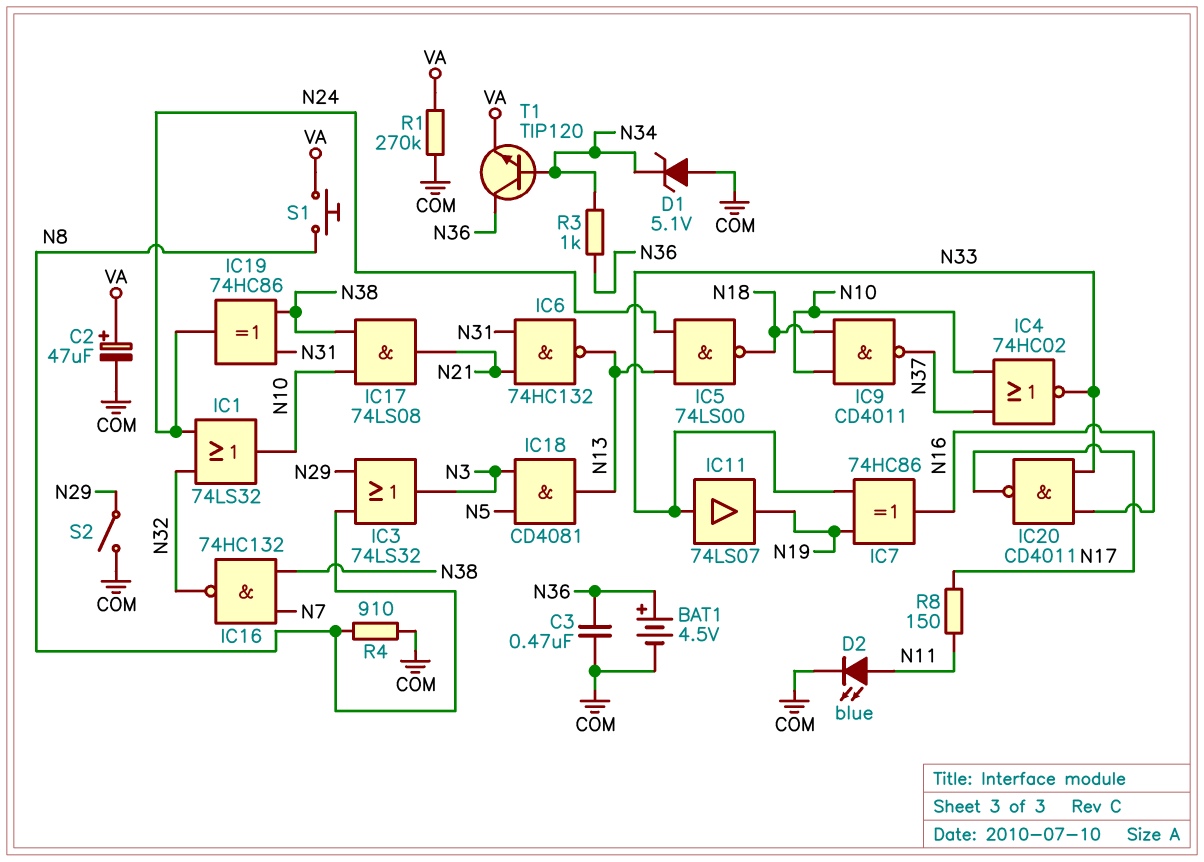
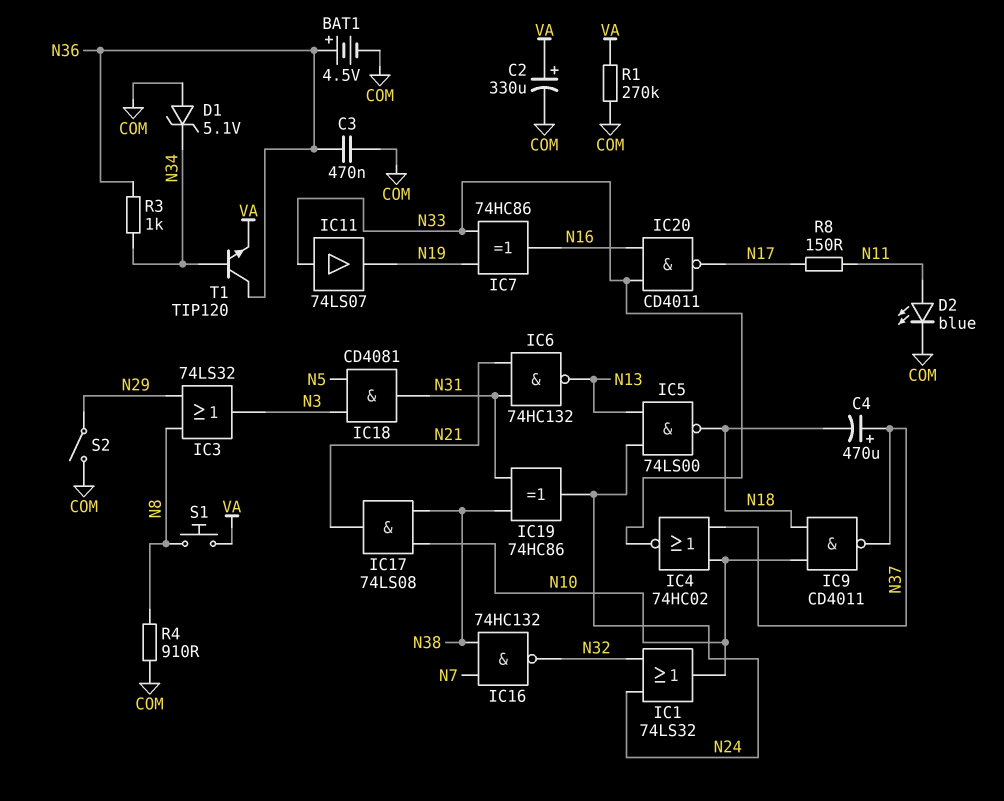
C2: 47uF (plus VA, minus COM) -> 330uF (plus VA, minus COM)
C4: none -> 470uF (plus N37, minus N18)
IC18: AND CD4081 (in N3, in N5, out N13) -> AND CD4081 (in N3, in N5, out N31)

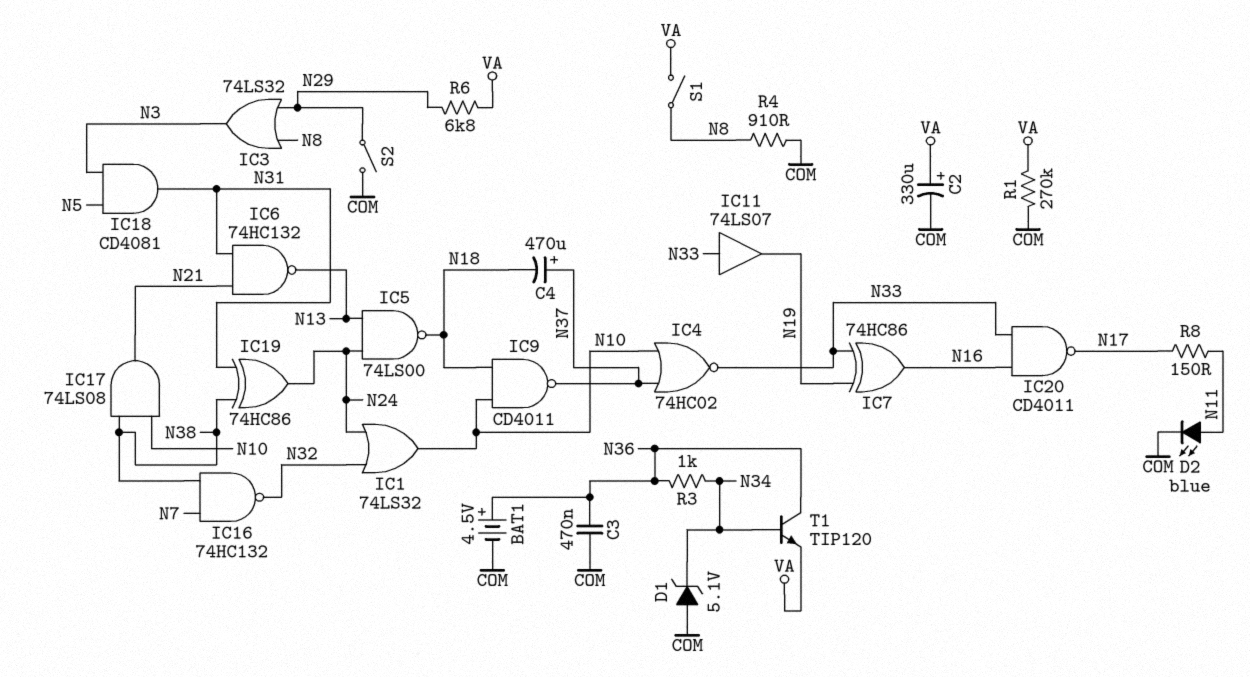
R6: none -> 6.8k (N29, VA)
S1: button (N8, VA) -> switch (N8, VA)

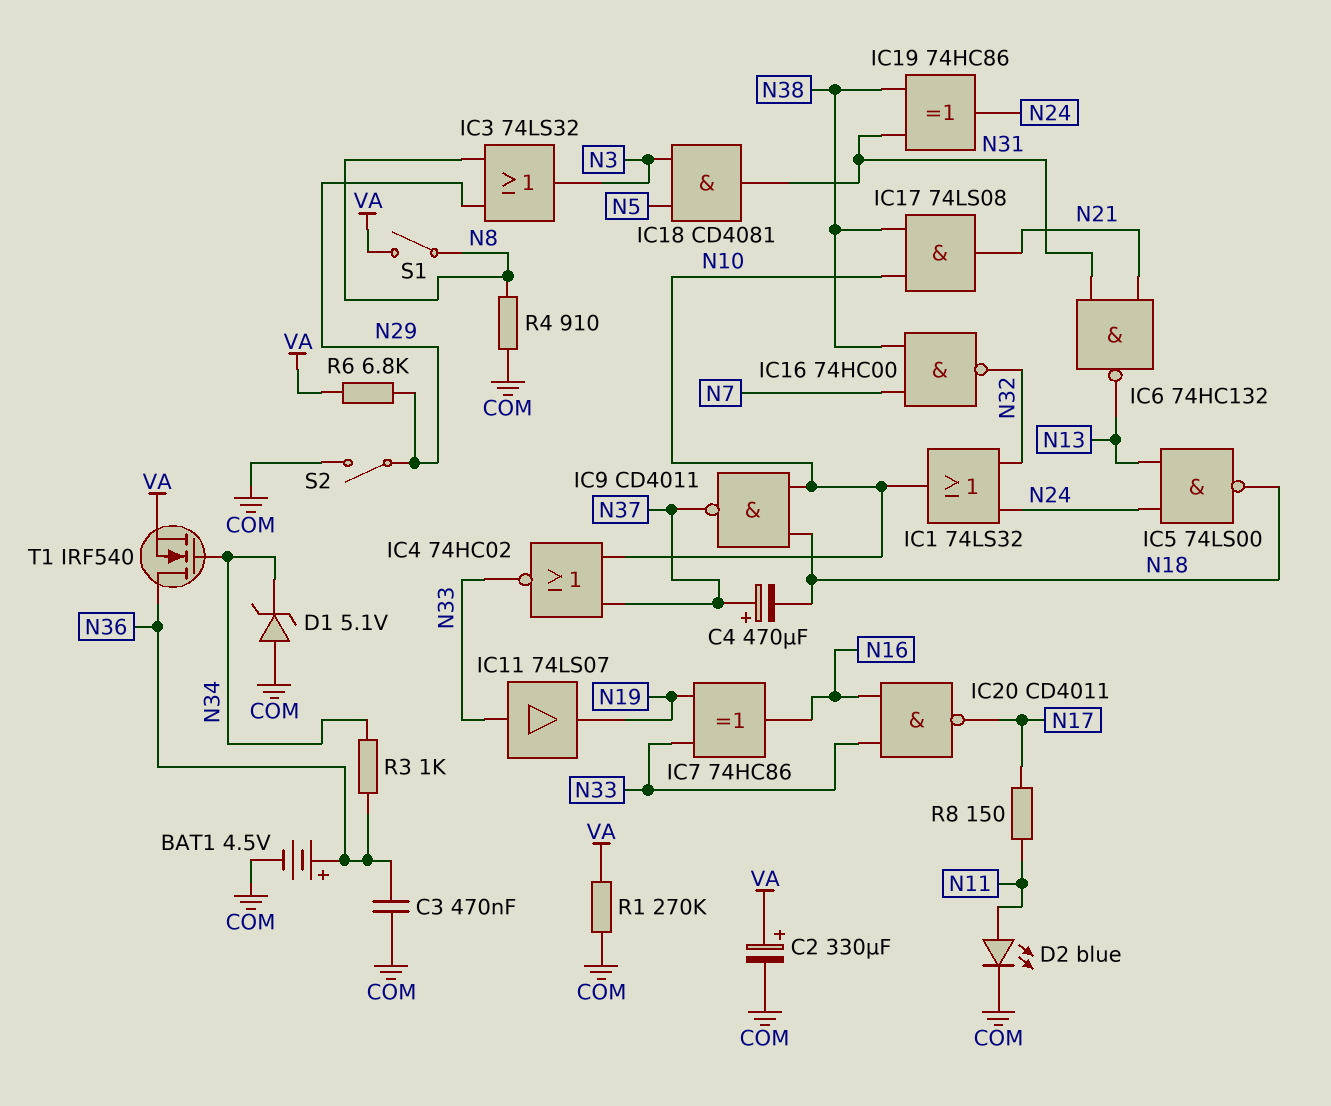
IC16: NAND 74HC132 (in N7, in N38, out N32) -> NAND 74HC00 (in N7, in N38, out N32)
T1: NPN TIP120 (B N34, C N36, E VA) -> NMOS IRF540 (G N34, D N36, S VA)

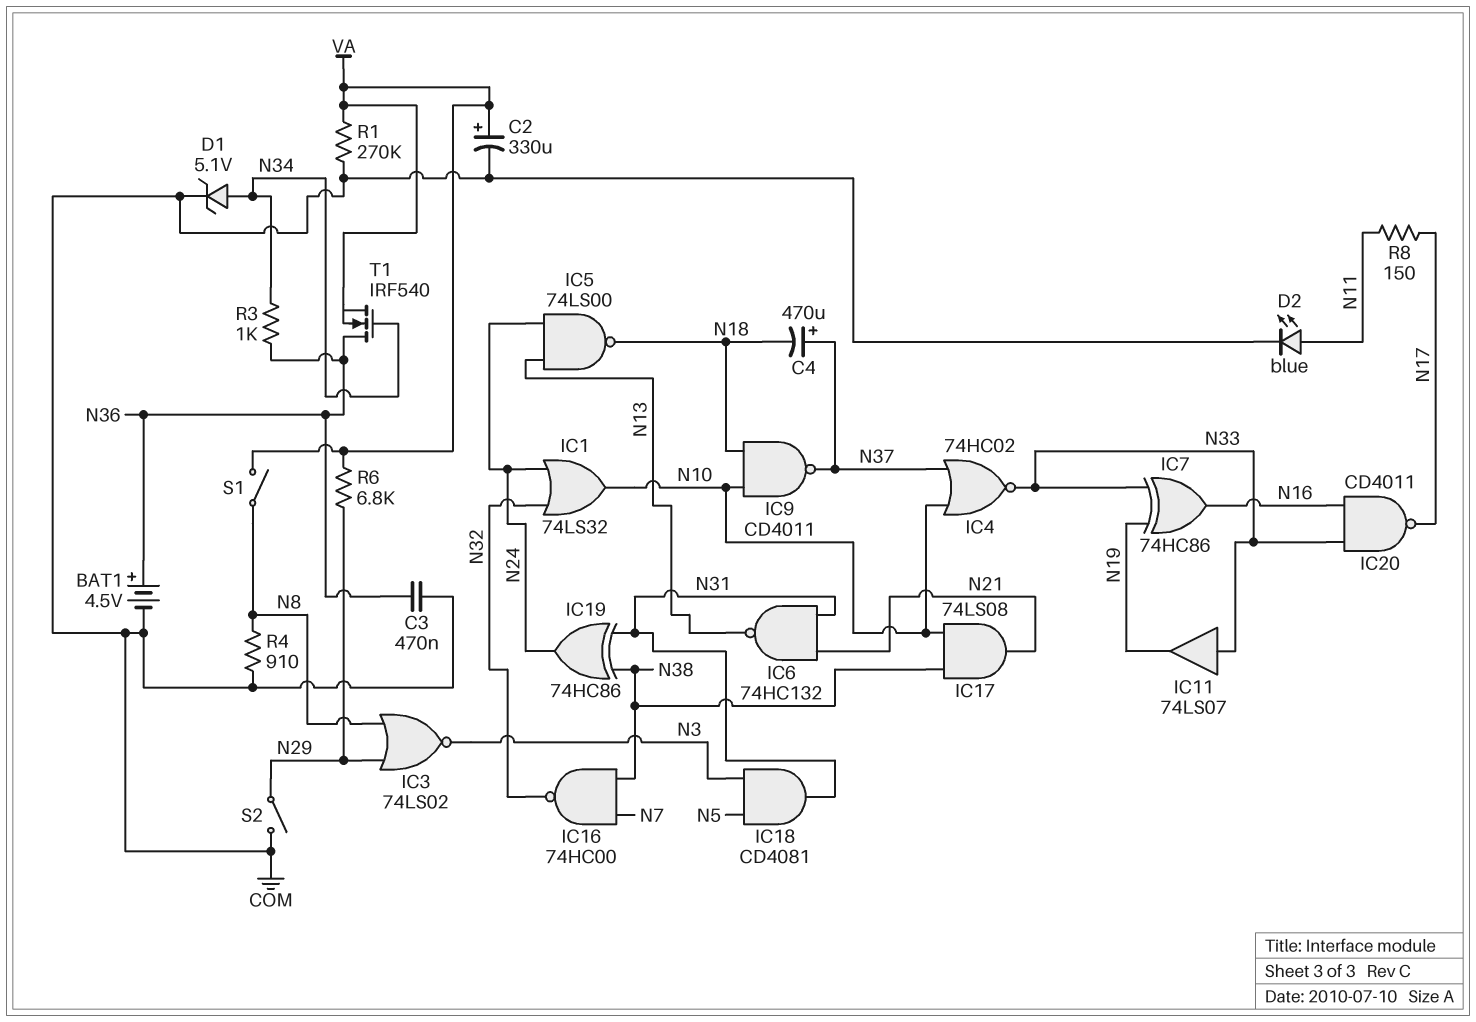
D1: zener 5.1V (A COM, K N34) -> zener 5.1V (A N34, K COM)
IC3: OR 74LS32 (in N8, in N29, out N3) -> NOR 74LS02 (in N8, in N29, out N3)

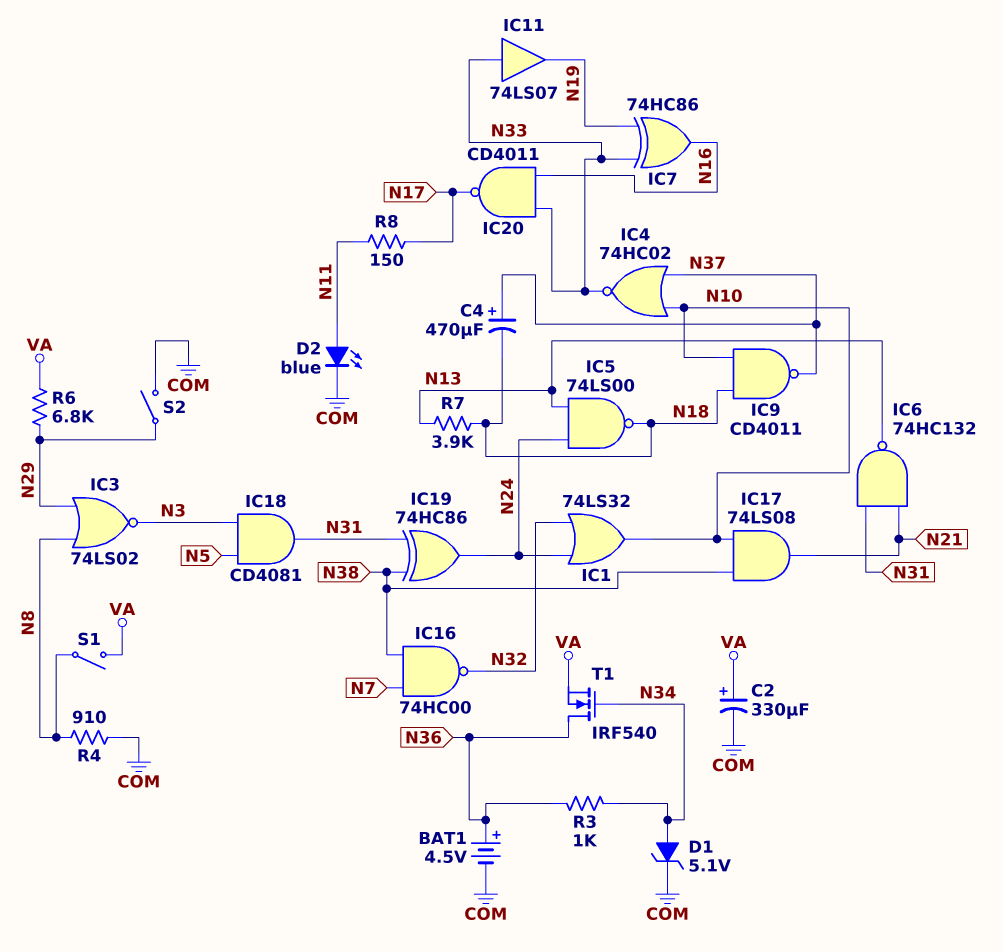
C3: 470nF (COM, N36) -> none
R1: 270k (COM, VA) -> none
R7: none -> 3.9k (N13, N18)

